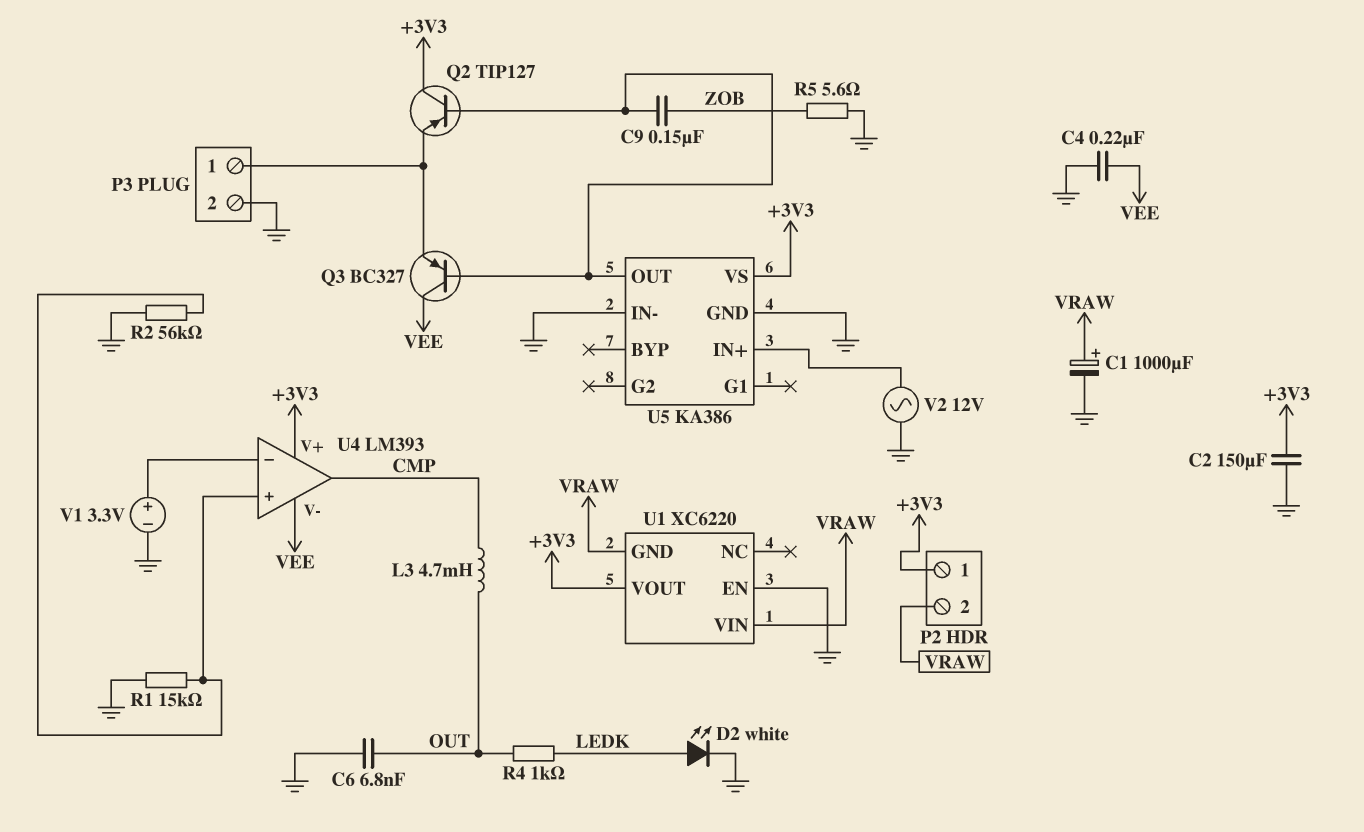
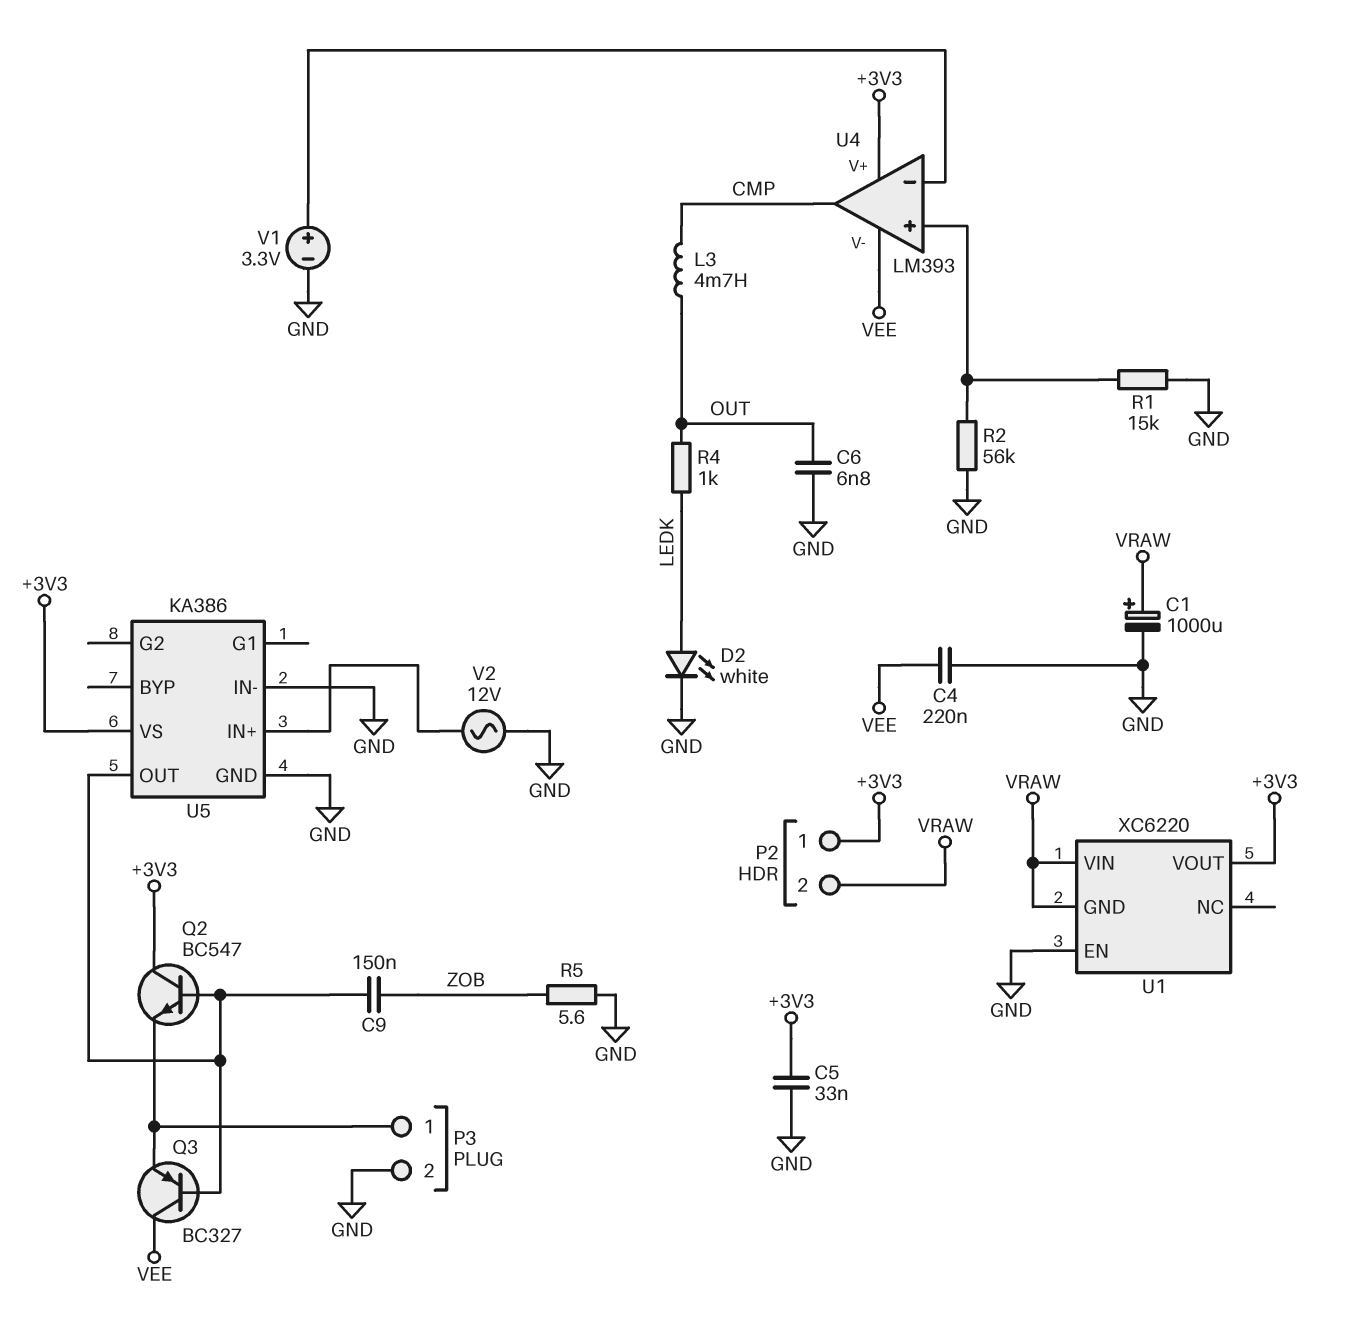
C2: 150uF (+3V3, GND) -> none
C5: none -> 33nF (+3V3, GND)
Q2: PNP TIP127 (B U5/OUT, C +3V3, E P3/1) -> NPN BC547 (B U5/OUT, C +3V3, E P3/1)

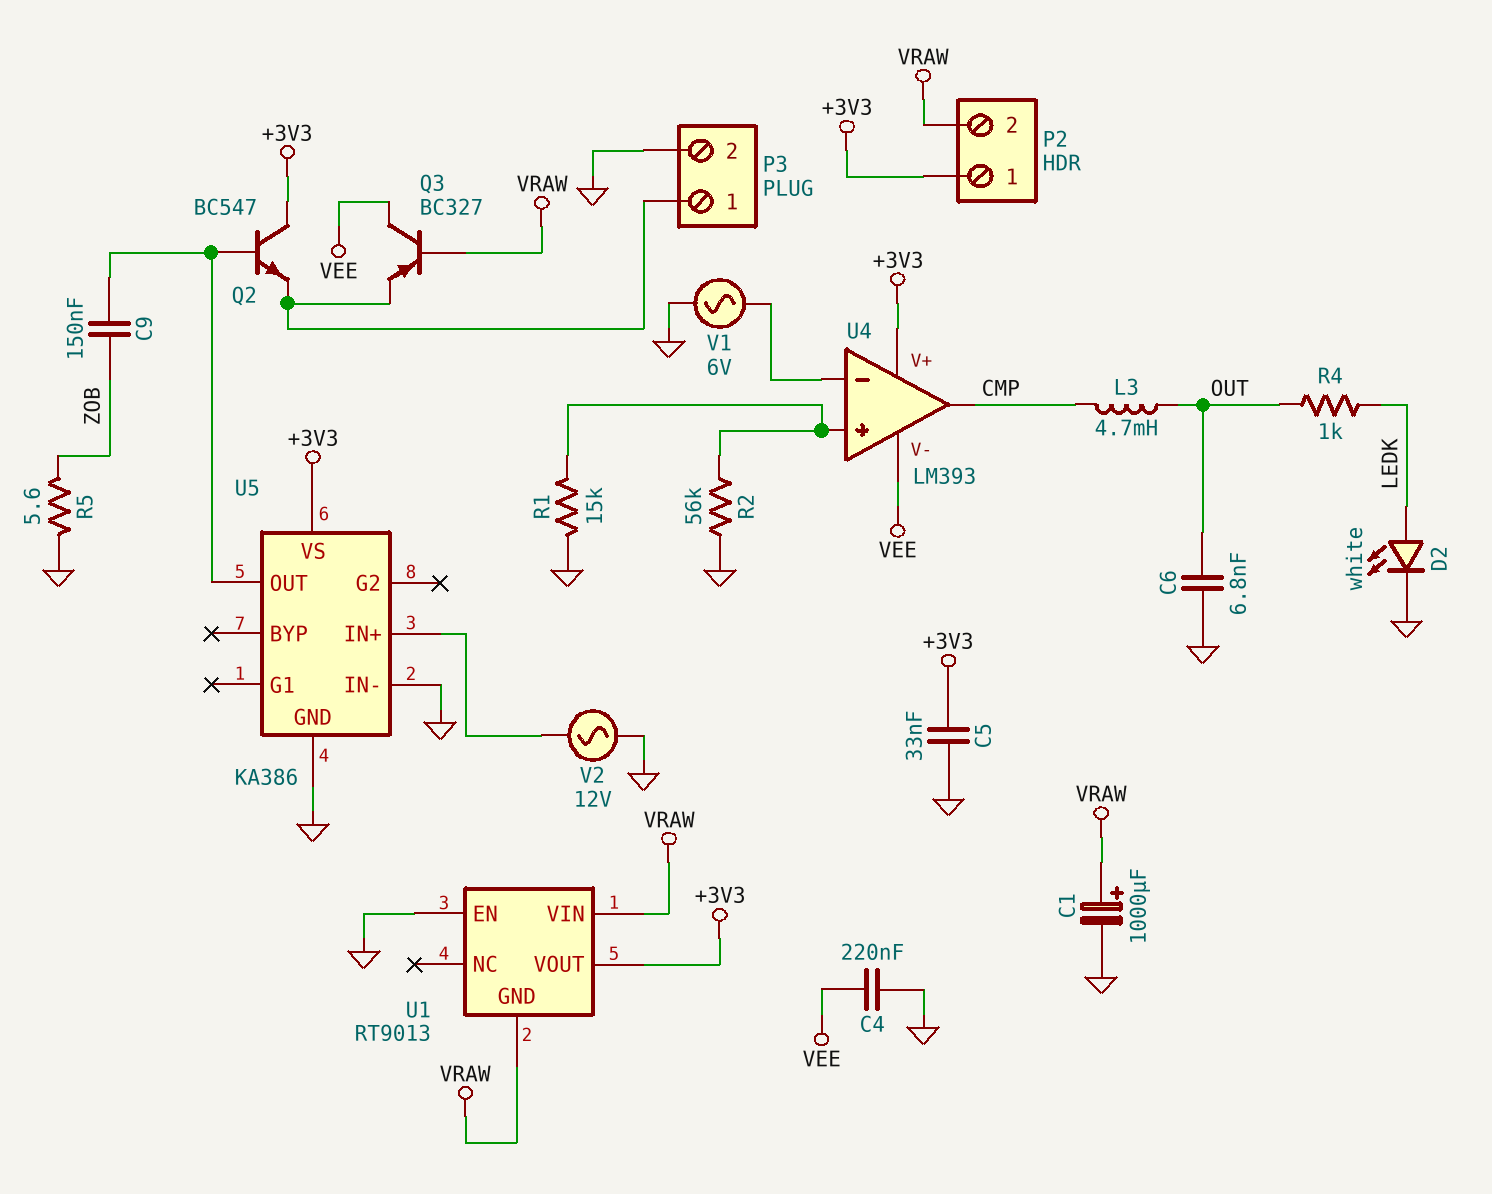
Q3: PNP BC327 (B U5/OUT, C VEE, E P3/1) -> PNP BC327 (B VRAW, C VEE, E P3/1)
U1: XC6220 -> RT9013
V1: 3.3V (plus U4/in-, minus GND) -> AC 6V (GND, U4/in-)

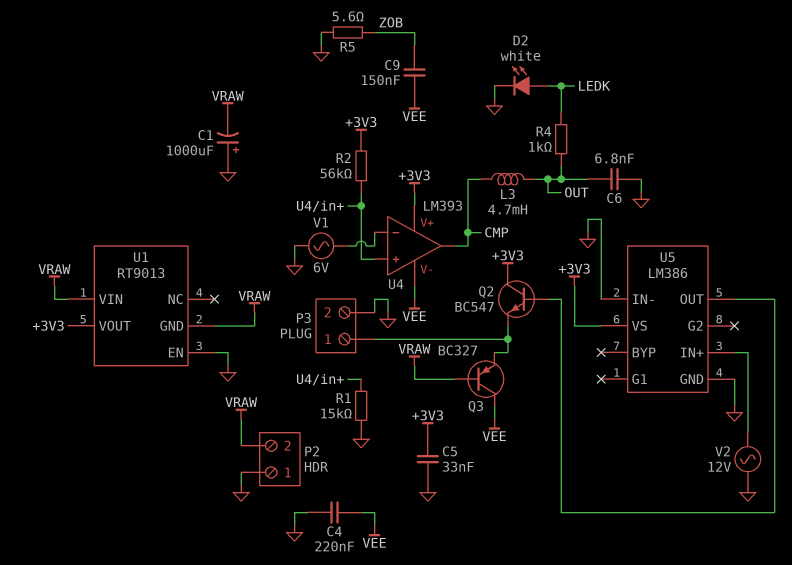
C1: 1000uF (plus VRAW, minus GND) -> 1000uF (plus GND, minus VRAW)
C9: 150nF (U5/OUT, ZOB) -> 150nF (VEE, ZOB)
P2 pin 1: +3V3 -> GND
R2: 56k (GND, U4/in+) -> 56k (+3V3, U4/in+)
U5: KA386 -> LM386

